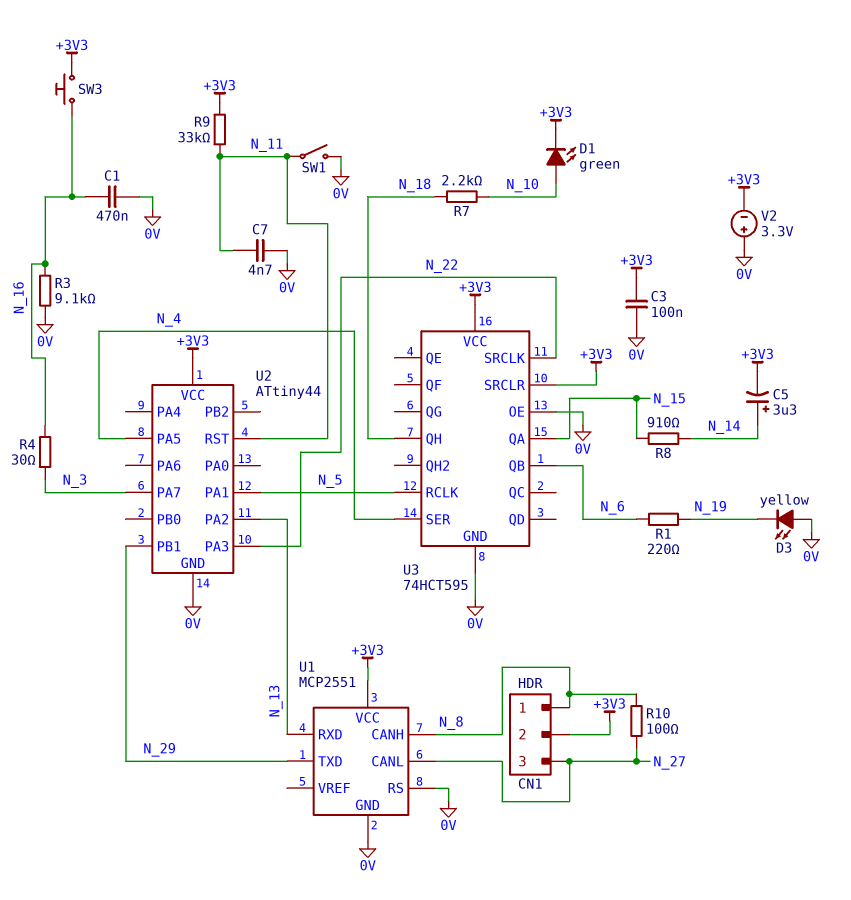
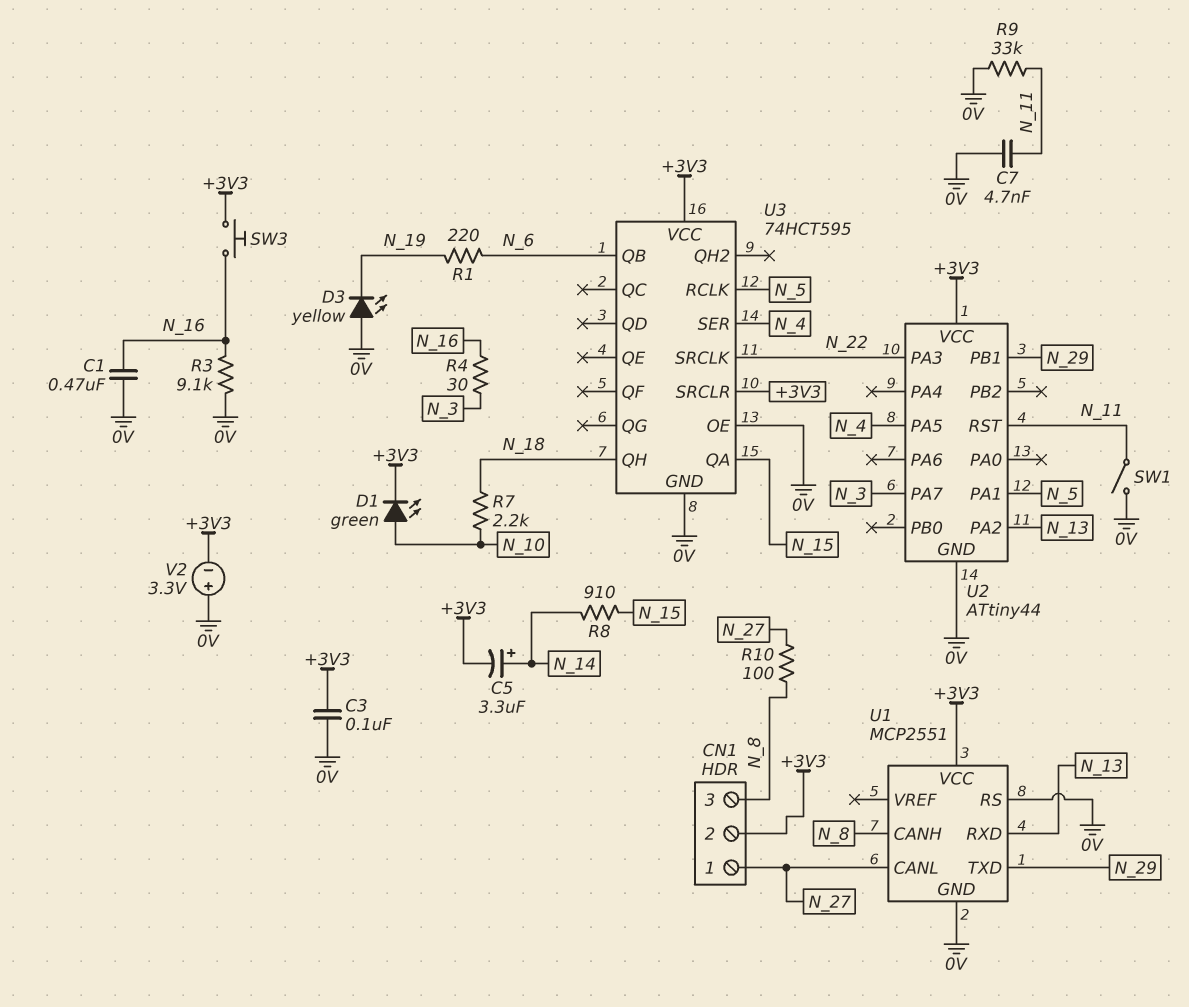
CN1 pin 1: N_8 -> N_27
CN1 pin 3: N_27 -> N_8
R9: 33k (+3V3, N_11) -> 33k (0V, N_11)

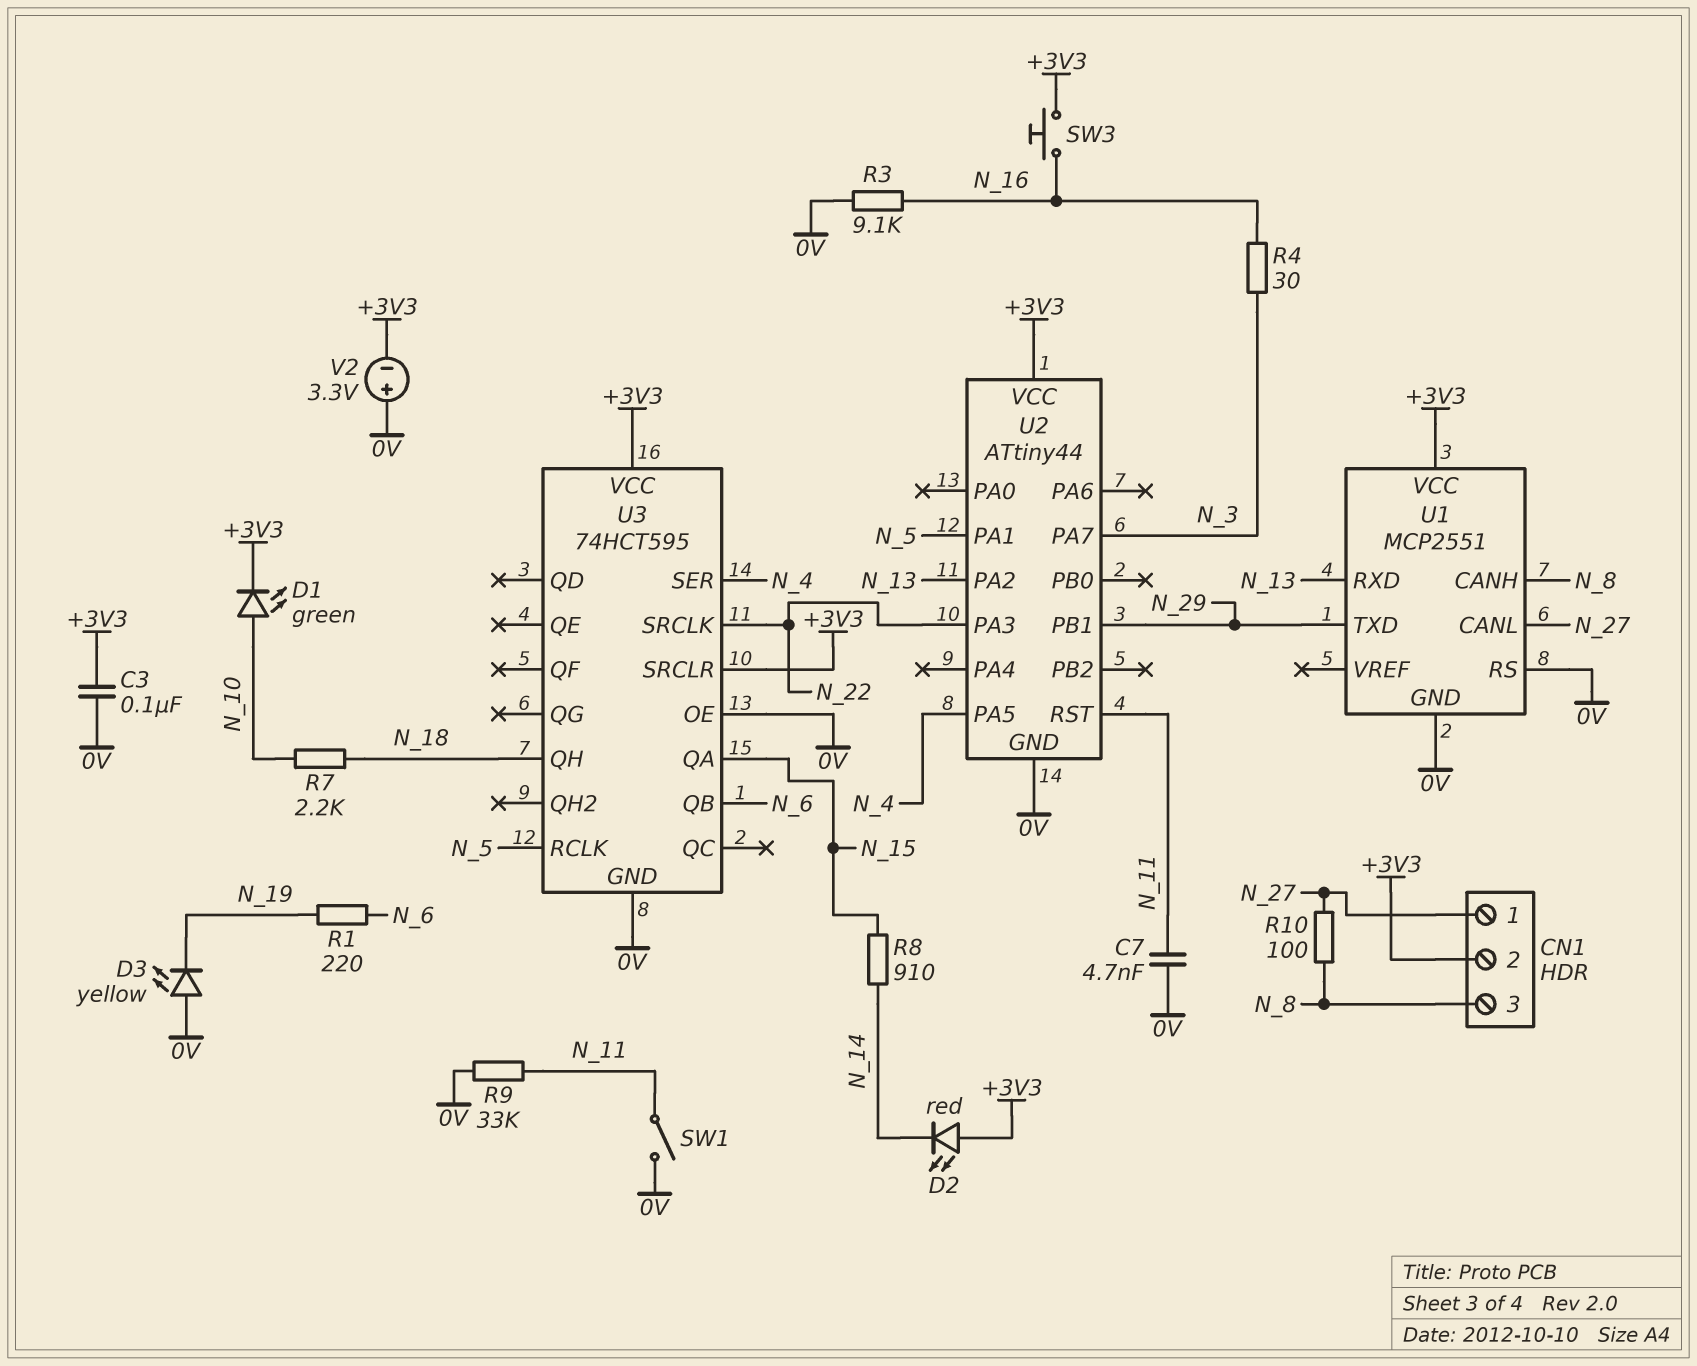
C1: 470nF (0V, N_16) -> none
C5: 3.3uF (plus N_14, minus +3V3) -> none
D2: none -> LED red (A +3V3, K N_14)

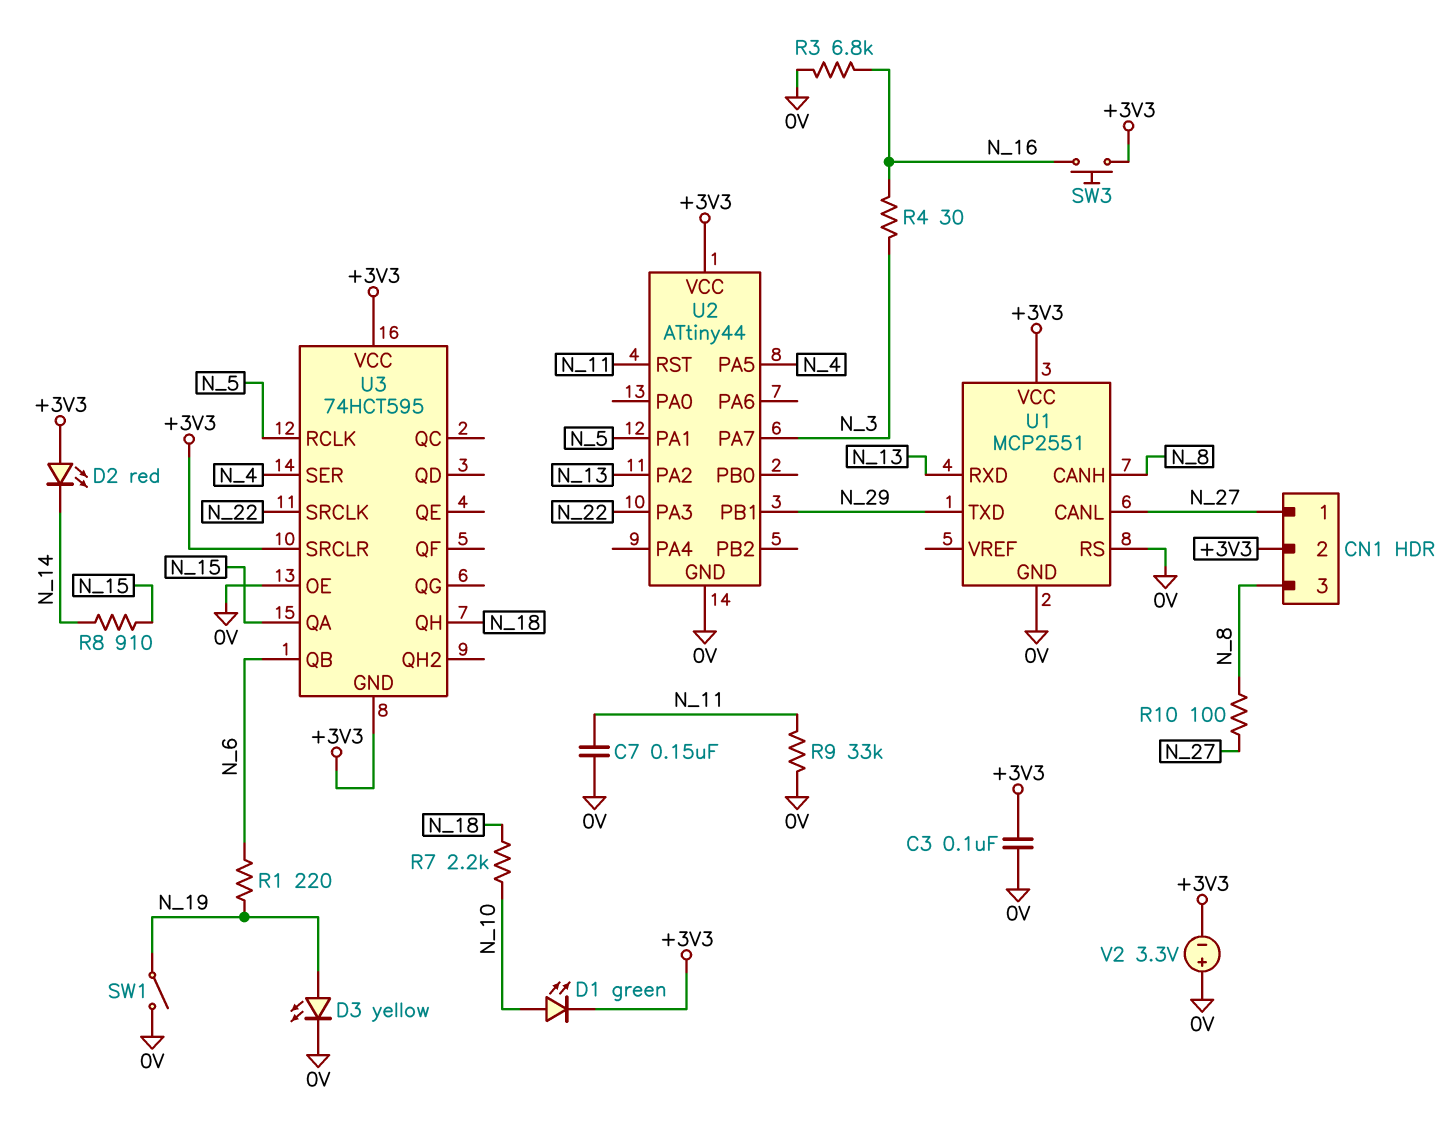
C7: 4.7nF (0V, N_11) -> 150nF (0V, N_11)
D3: LED yellow (A 0V, K N_19) -> LED yellow (A N_19, K 0V)
R3: 9.1k (0V, N_16) -> 6.8k (0V, N_16)
SW1: switch (0V, N_11) -> switch (0V, N_19)
U3 pin GND: 0V -> +3V3

